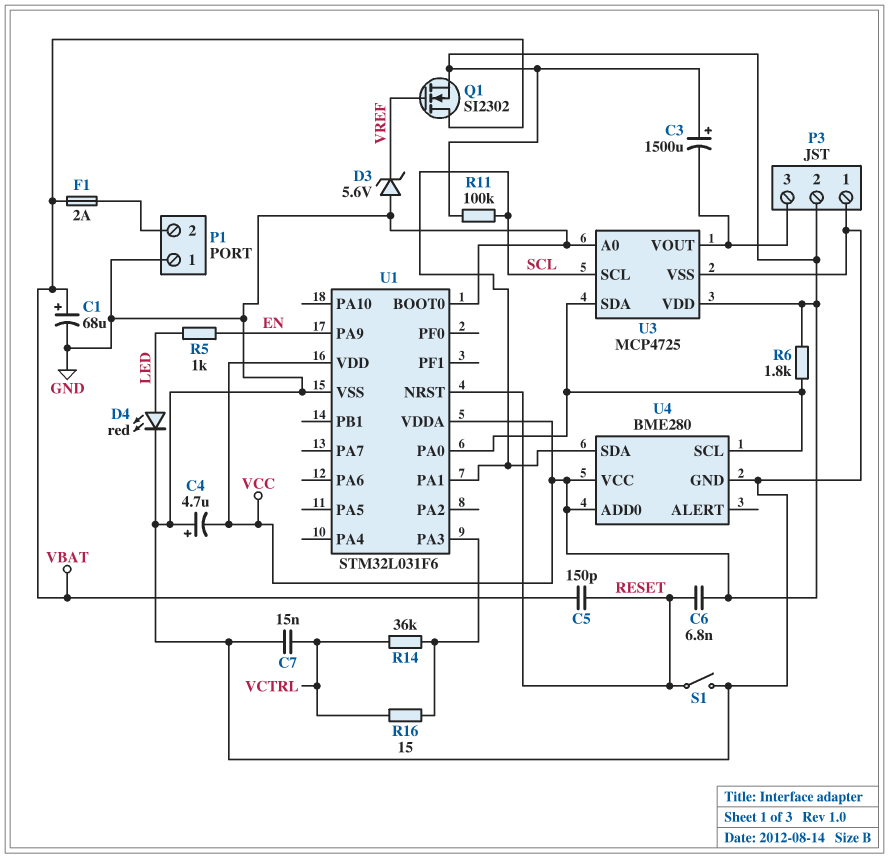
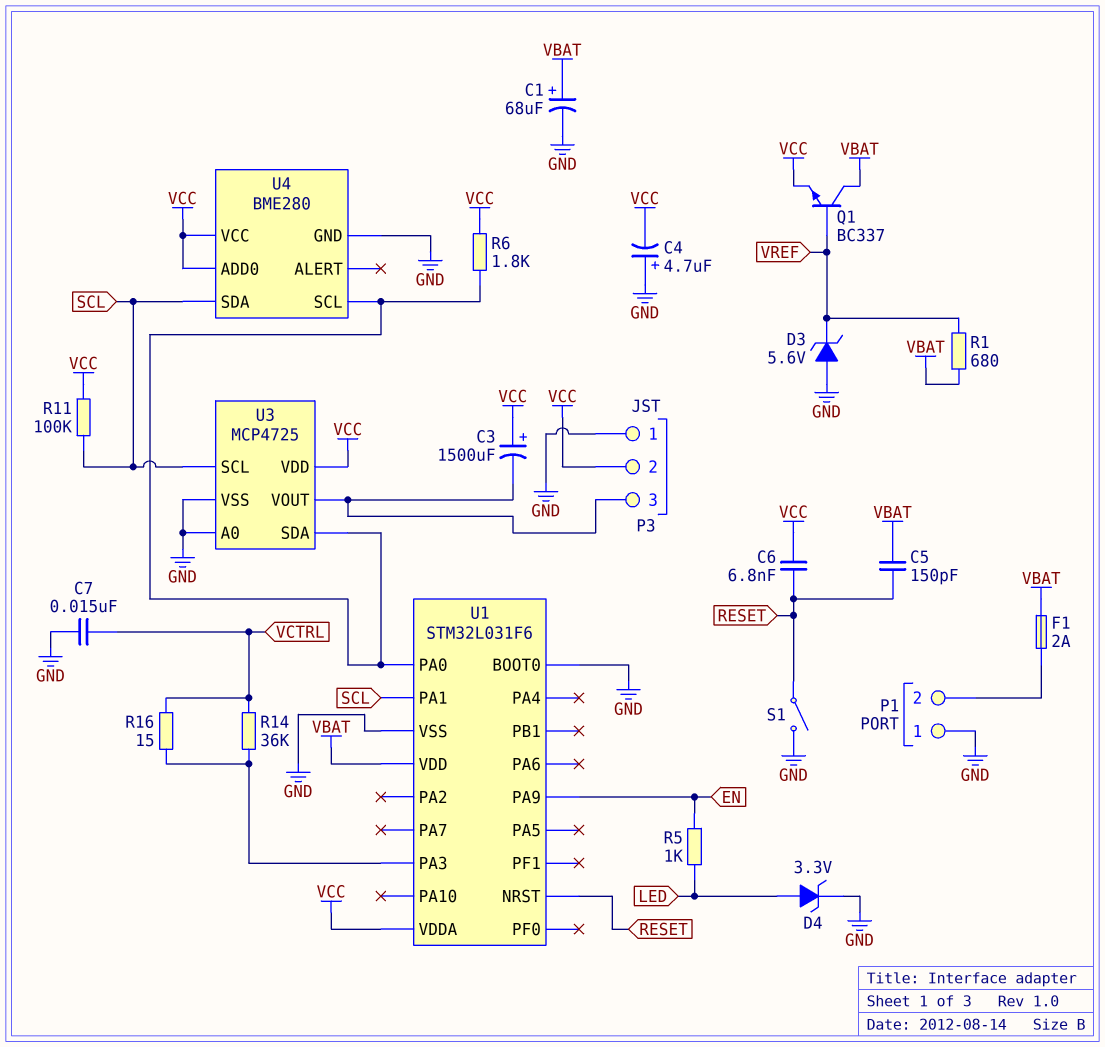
D4: LED red (A LED, K GND) -> zener 3.3V (A LED, K GND)
Q1: NMOS SI2302 (G VREF, D VBAT, S VCC) -> NPN BC337 (B VREF, C VBAT, E VCC)
R1: none -> 680 (VBAT, VREF)
U1 pin VDD: VCC -> VBAT

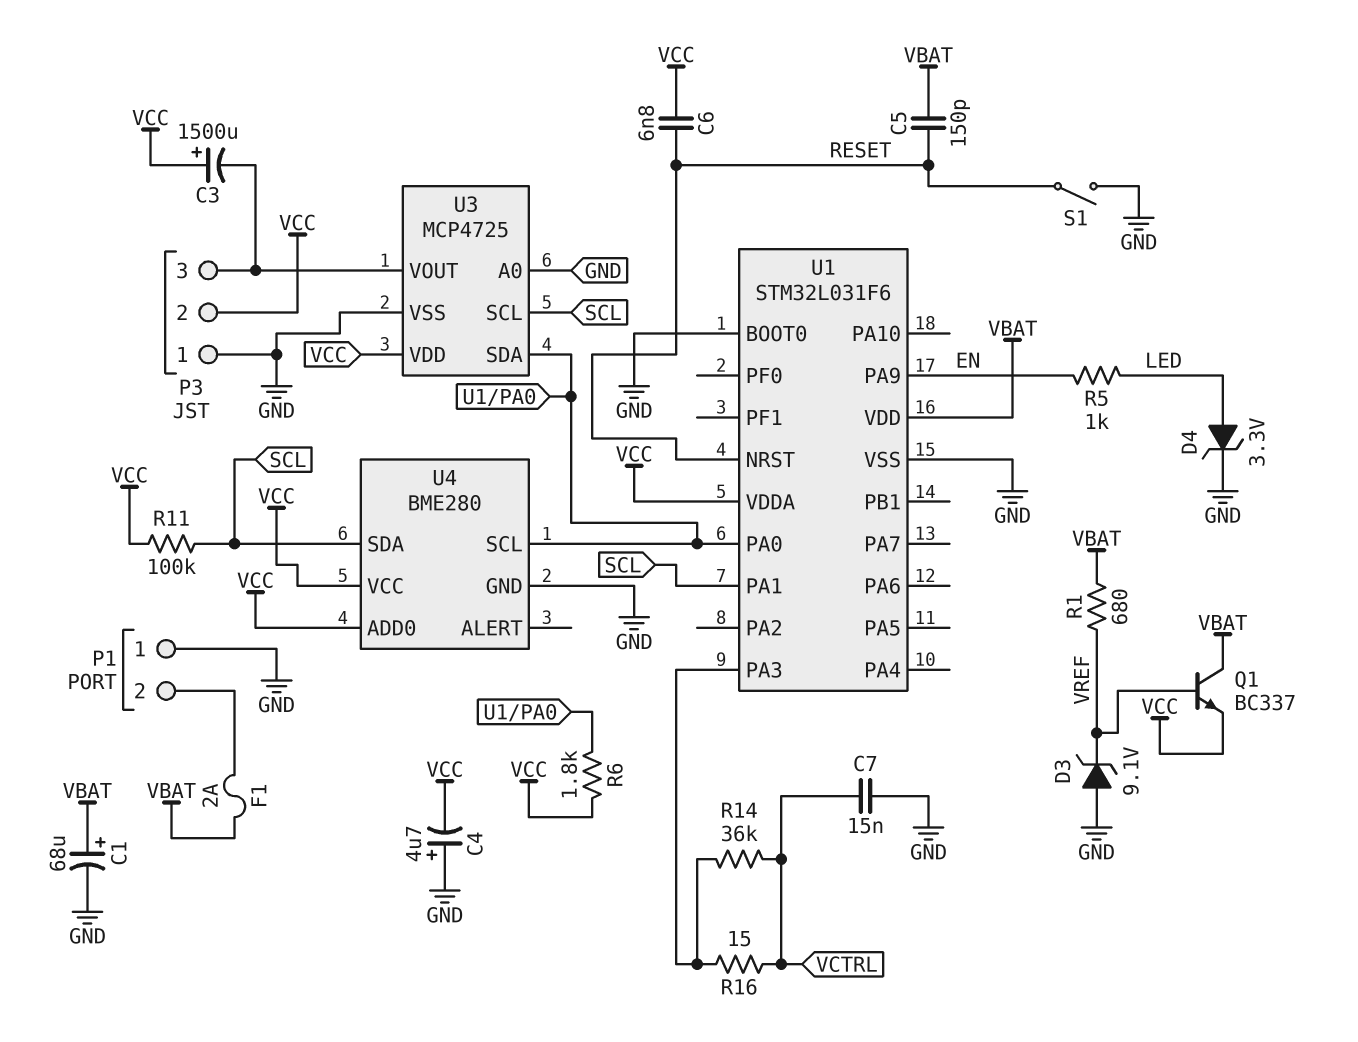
D3: zener 5.6V (A GND, K VREF) -> zener 9.1V (A GND, K VREF)

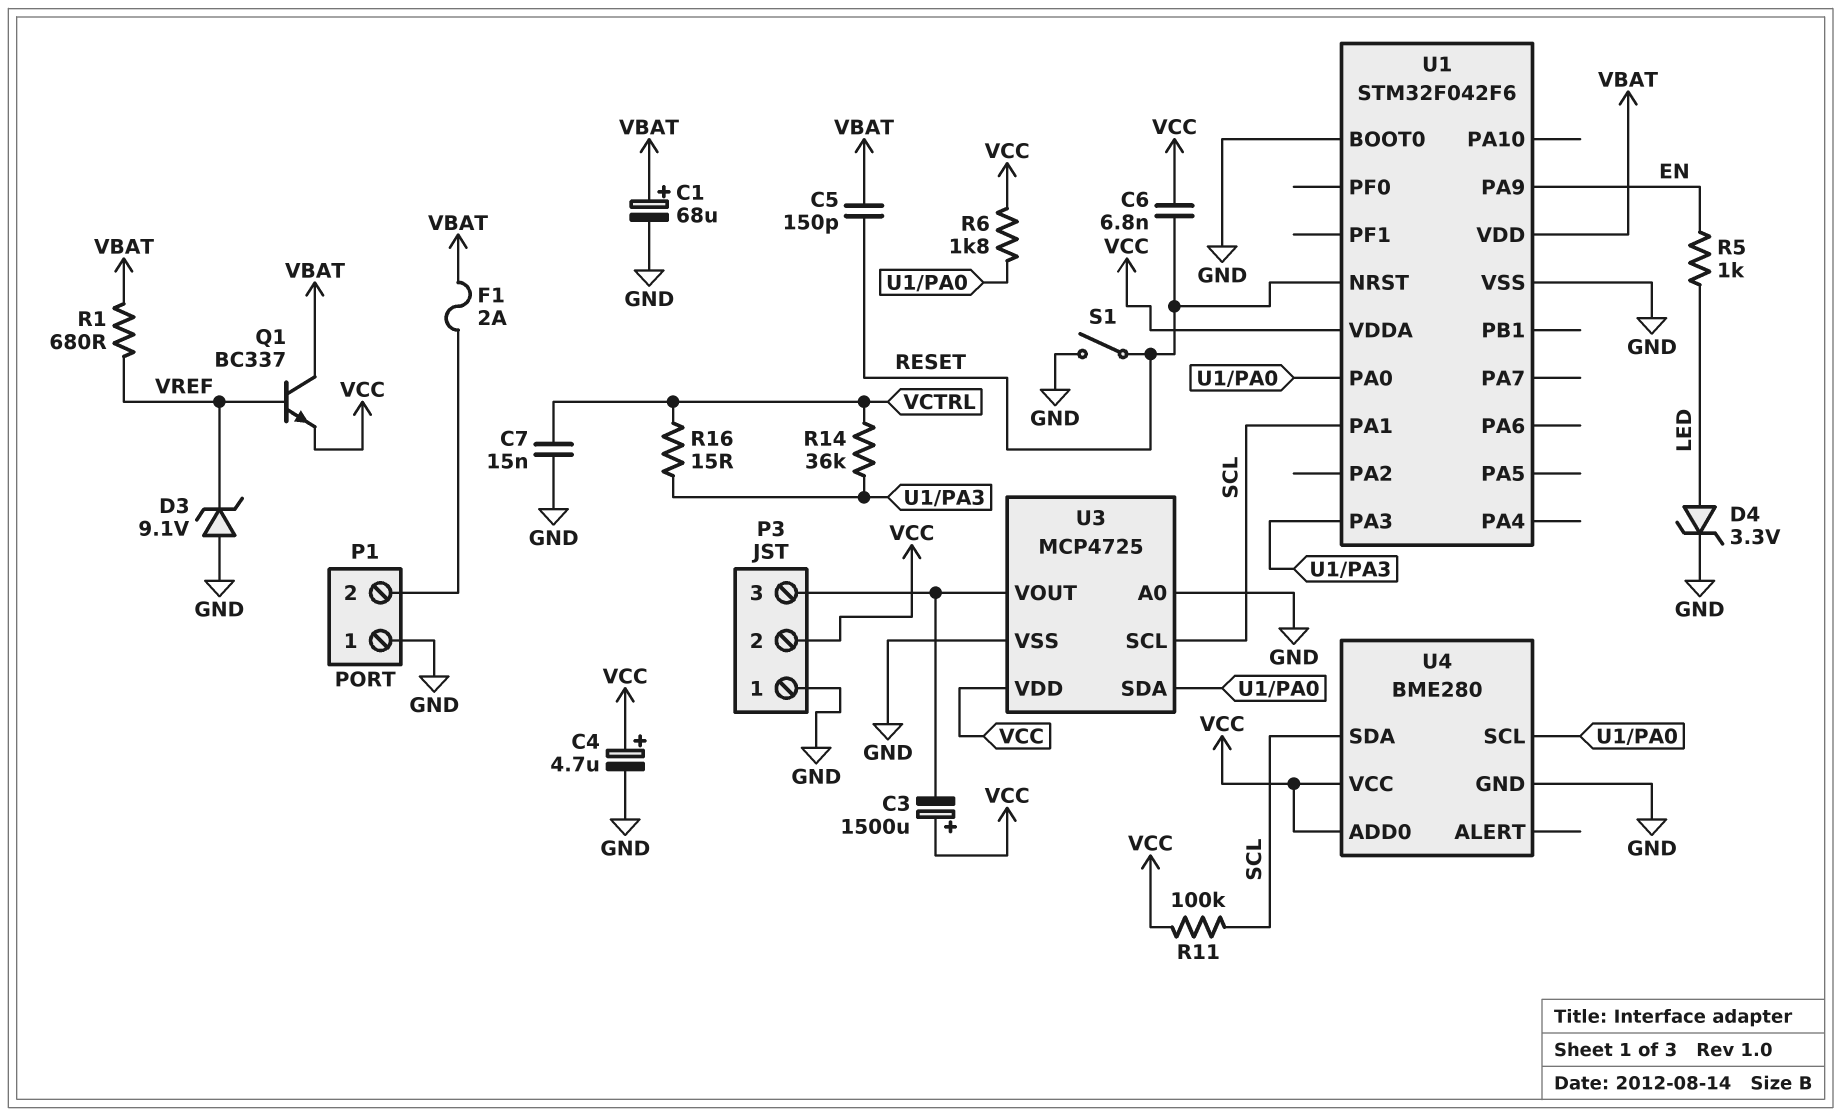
C4: 4.7uF (plus GND, minus VCC) -> 4.7uF (plus VCC, minus GND)
U1: STM32L031F6 -> STM32F042F6

